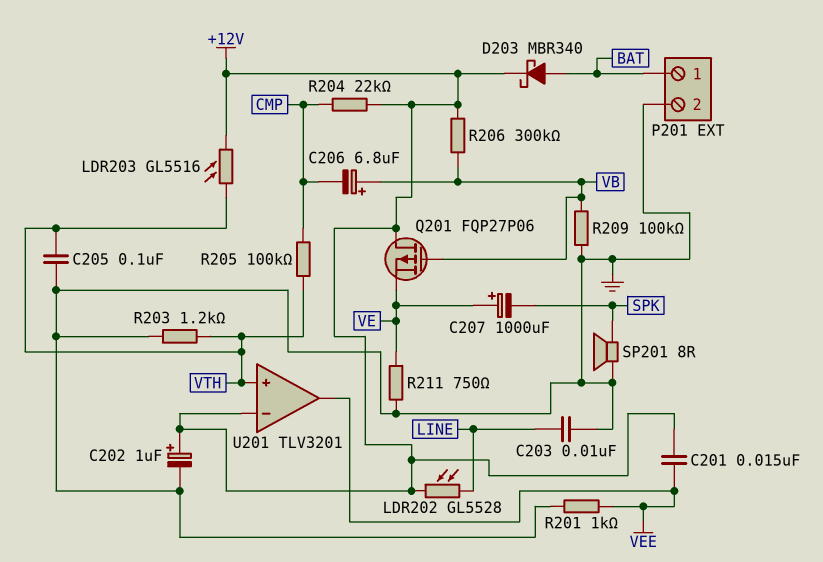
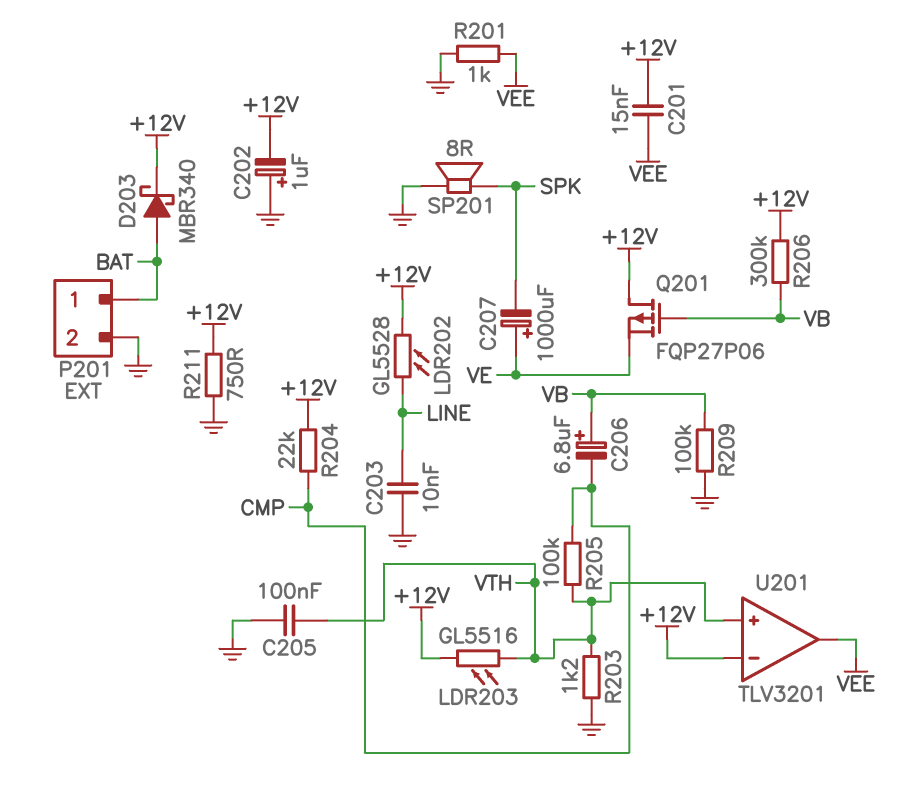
C202: 1uF (plus +12V, minus GND) -> 1uF (plus GND, minus +12V)
R211: 750 (GND, VE) -> 750 (+12V, GND)

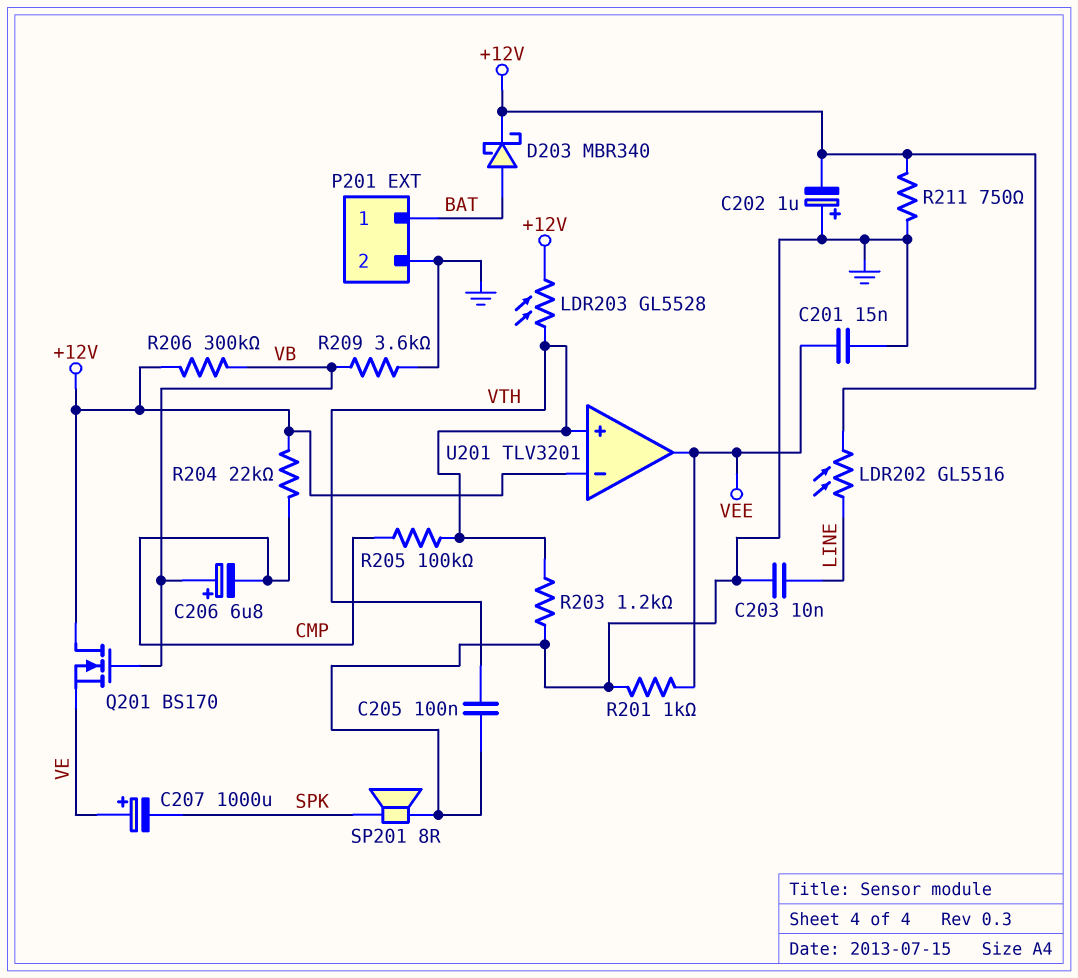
C201: 15nF (+12V, VEE) -> 15nF (GND, VEE)
LDR202: GL5528 (+12V, LINE) -> GL5516 (+12V, LINE)
LDR203: GL5516 (+12V, VTH) -> GL5528 (+12V, VTH)
Q201: PMOS FQP27P06 (G VB, D +12V, S VE) -> NMOS BS170 (G VB, D +12V, S VE)
R209: 100k (GND, VB) -> 3.6k (GND, VB)

